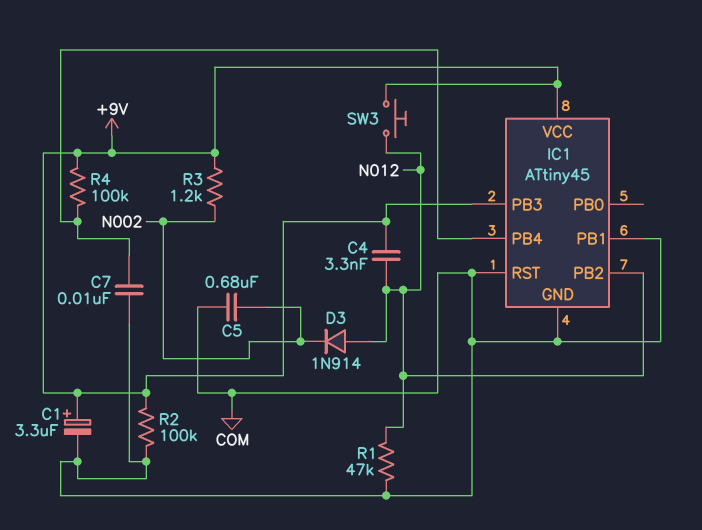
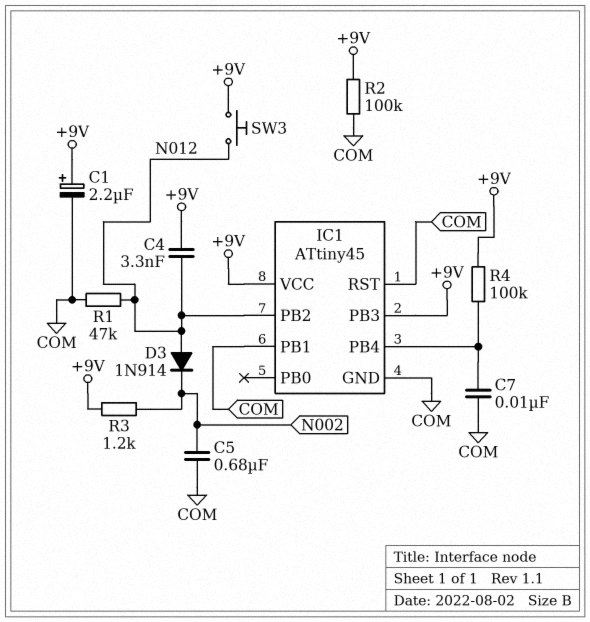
C1: 3.3uF (plus +9V, minus COM) -> 2.2uF (plus +9V, minus COM)

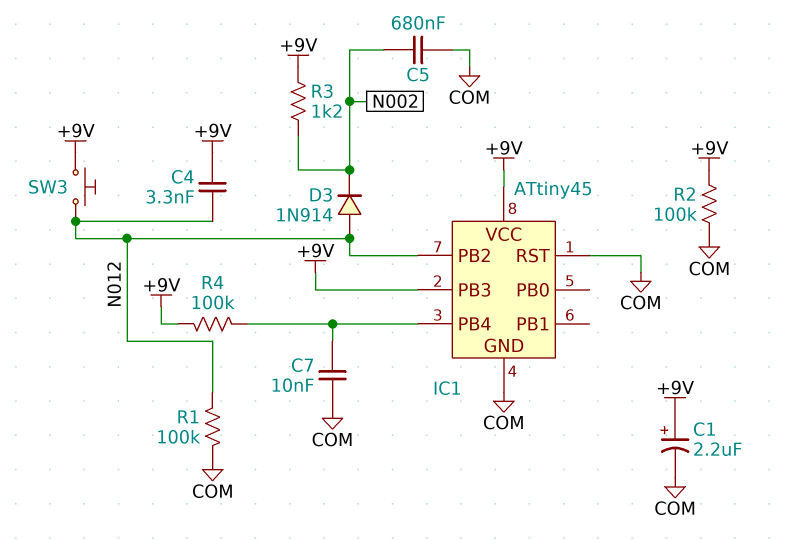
IC1 pin PB1: COM -> none
R1: 47k (COM, N012) -> 100k (COM, N012)

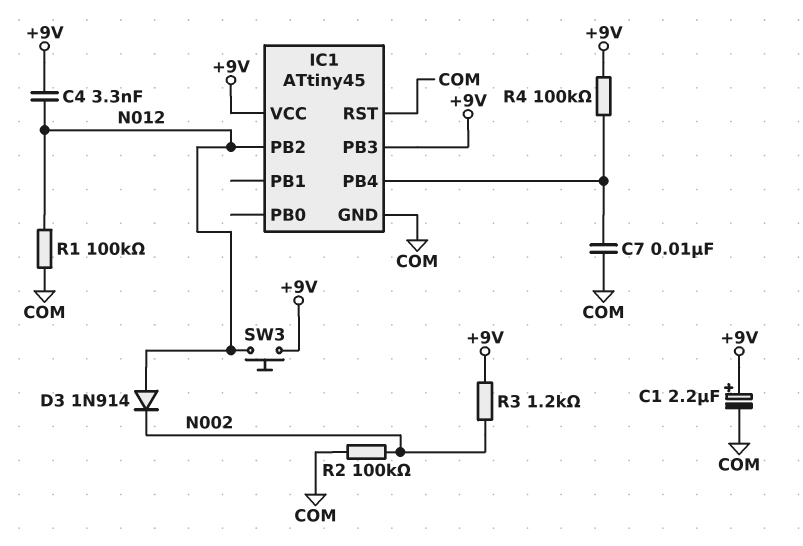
C5: 680nF (COM, N002) -> none
R2: 100k (+9V, COM) -> 100k (COM, N002)

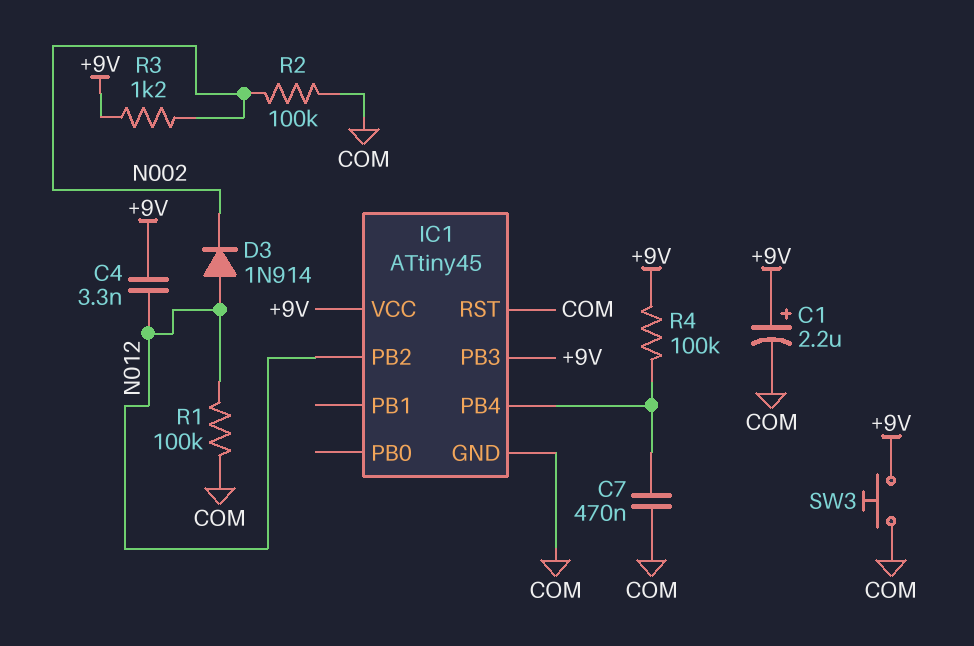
C7: 10nF (COM, IC1/PB4) -> 470nF (COM, IC1/PB4)
SW3: button (+9V, N012) -> button (+9V, COM)

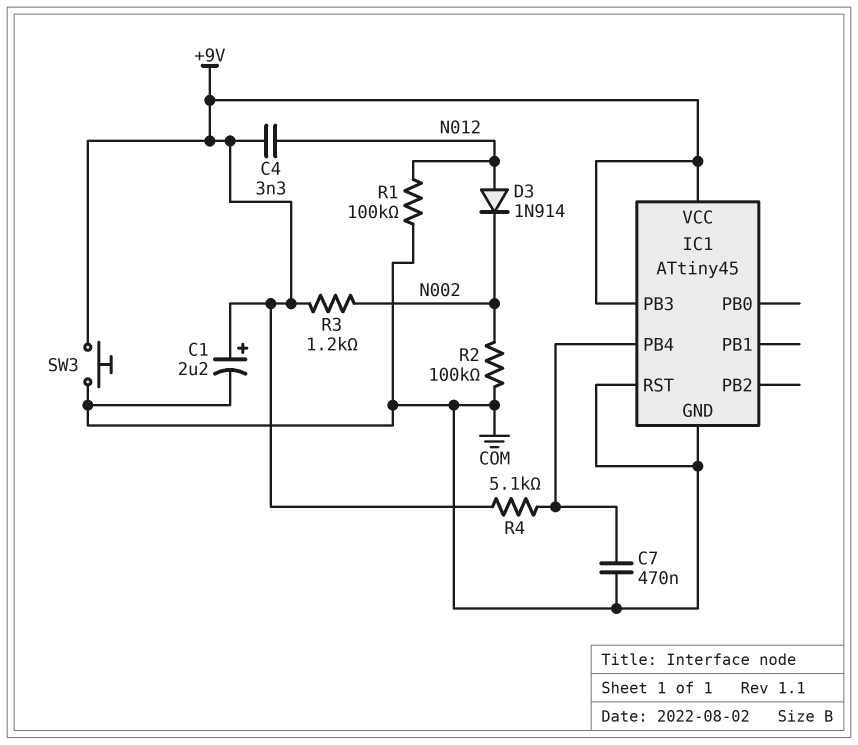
IC1 pin PB2: N012 -> none
R4: 100k (+9V, IC1/PB4) -> 5.1k (+9V, IC1/PB4)

